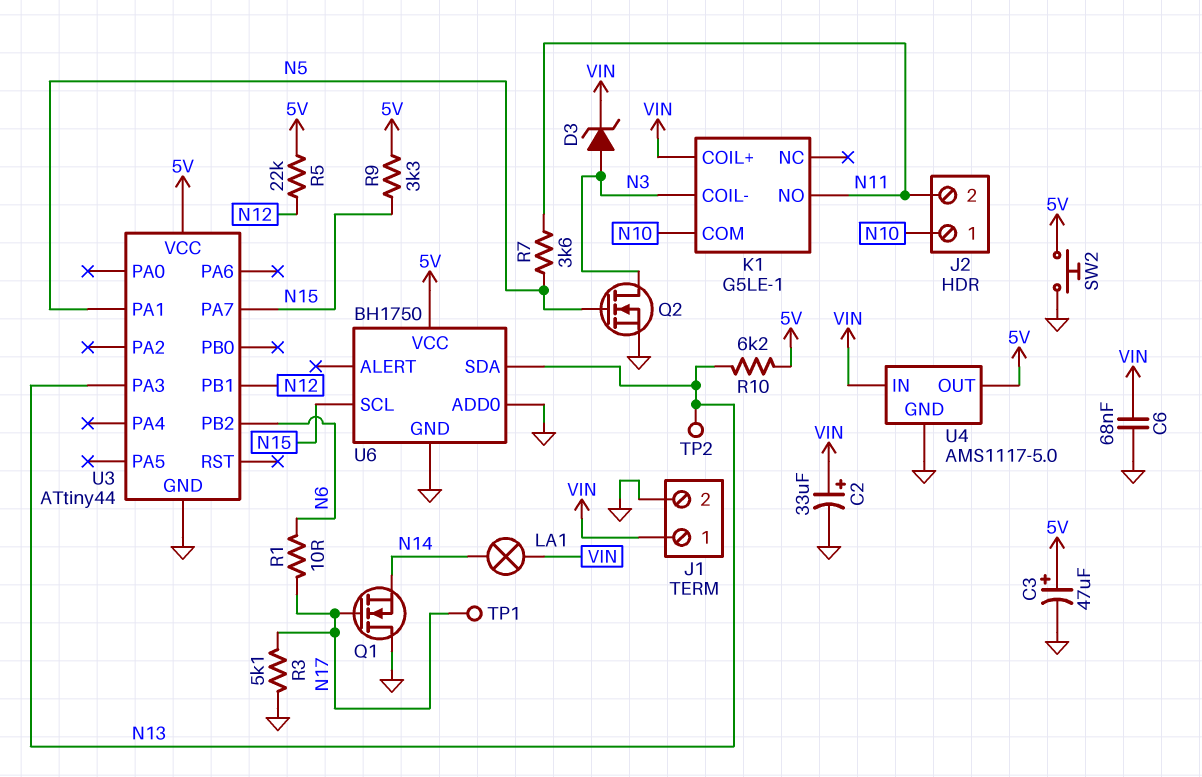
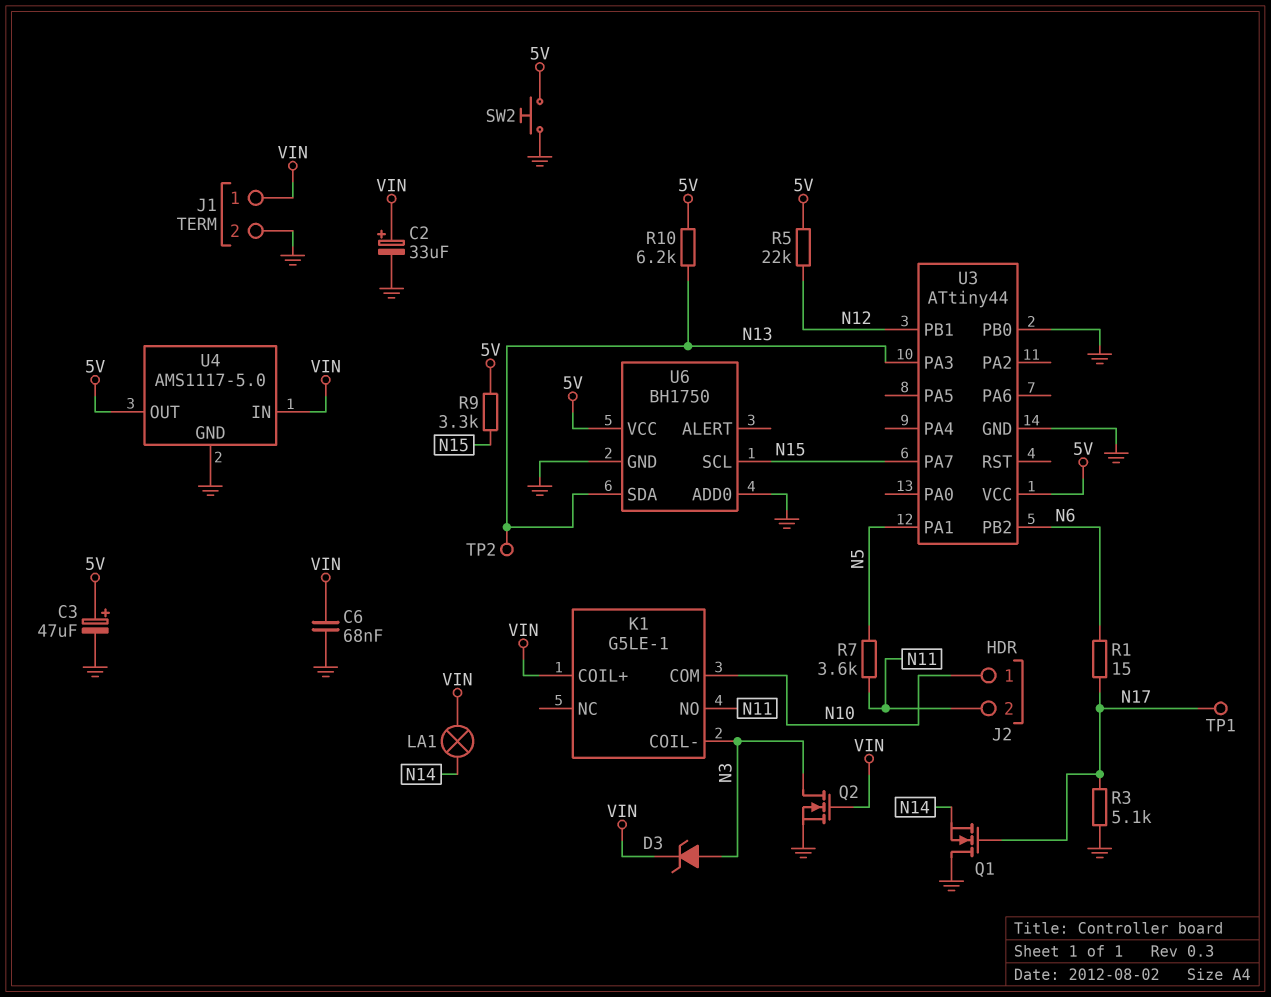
Q2: NMOS (G N5, D N3, S GND) -> NMOS (G VIN, D N3, S GND)
R1: 10 (N6, N17) -> 15 (N6, N17)
U3 pin PB0: none -> GND

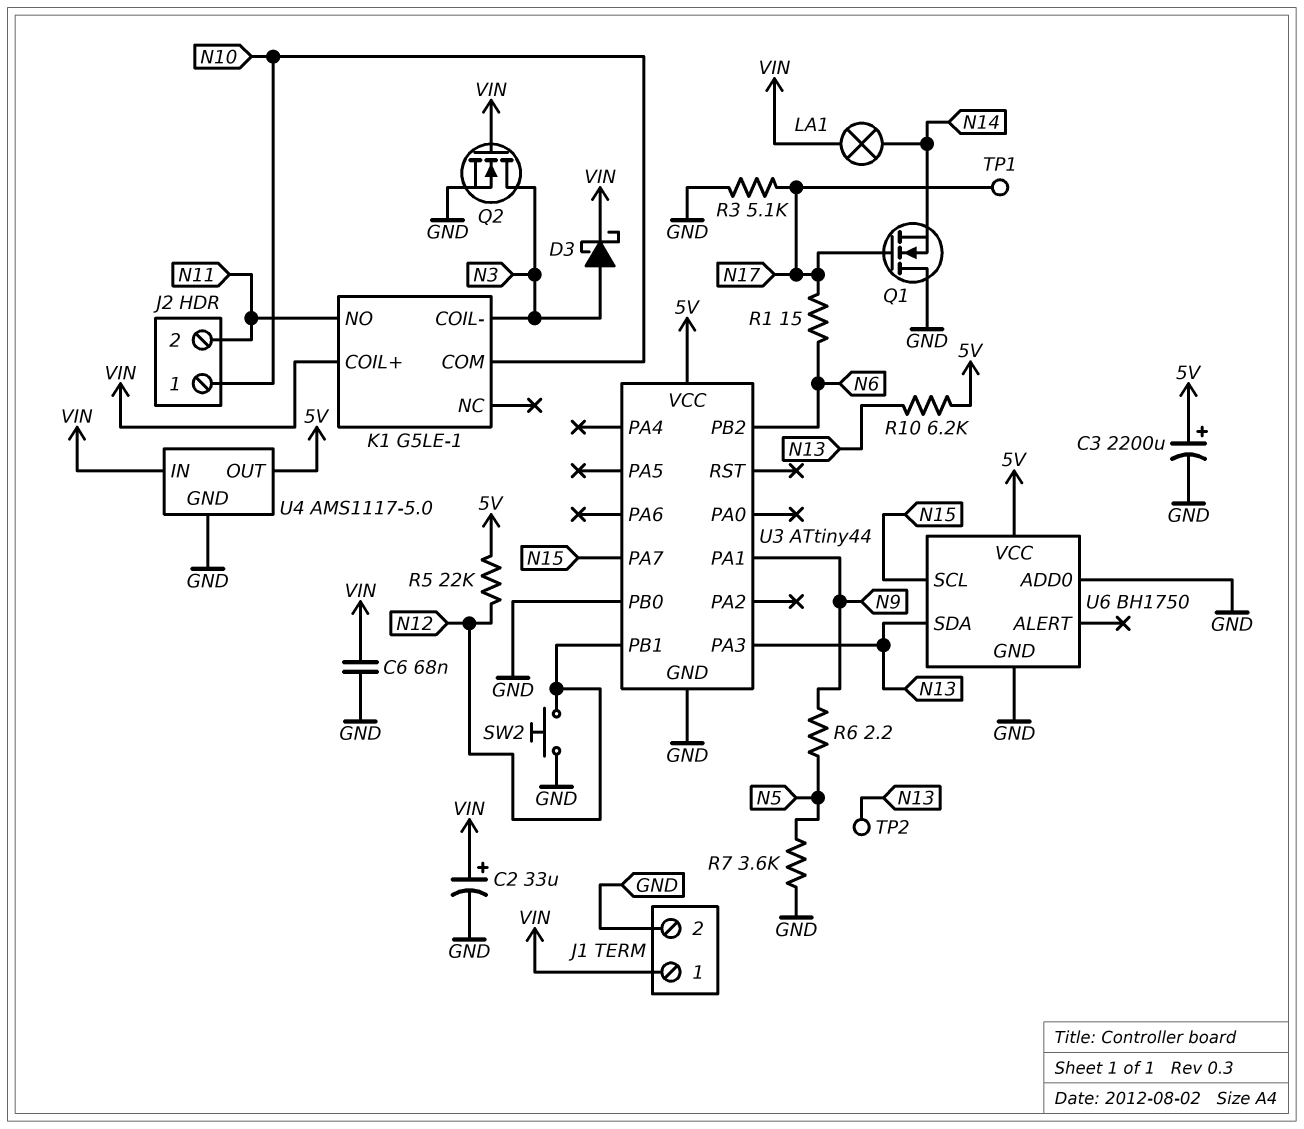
C3: 47uF (plus 5V, minus GND) -> 2200uF (plus 5V, minus GND)
D3: zener (A N3, K VIN) -> schottky (A N3, K VIN)
R6: none -> 2.2 (N5, N9)
R7: 3.6k (N5, N11) -> 3.6k (GND, N5)
R9: 3.3k (5V, N15) -> none
SW2: button (5V, GND) -> button (GND, N12)
U3 pin PA1: N5 -> N9

